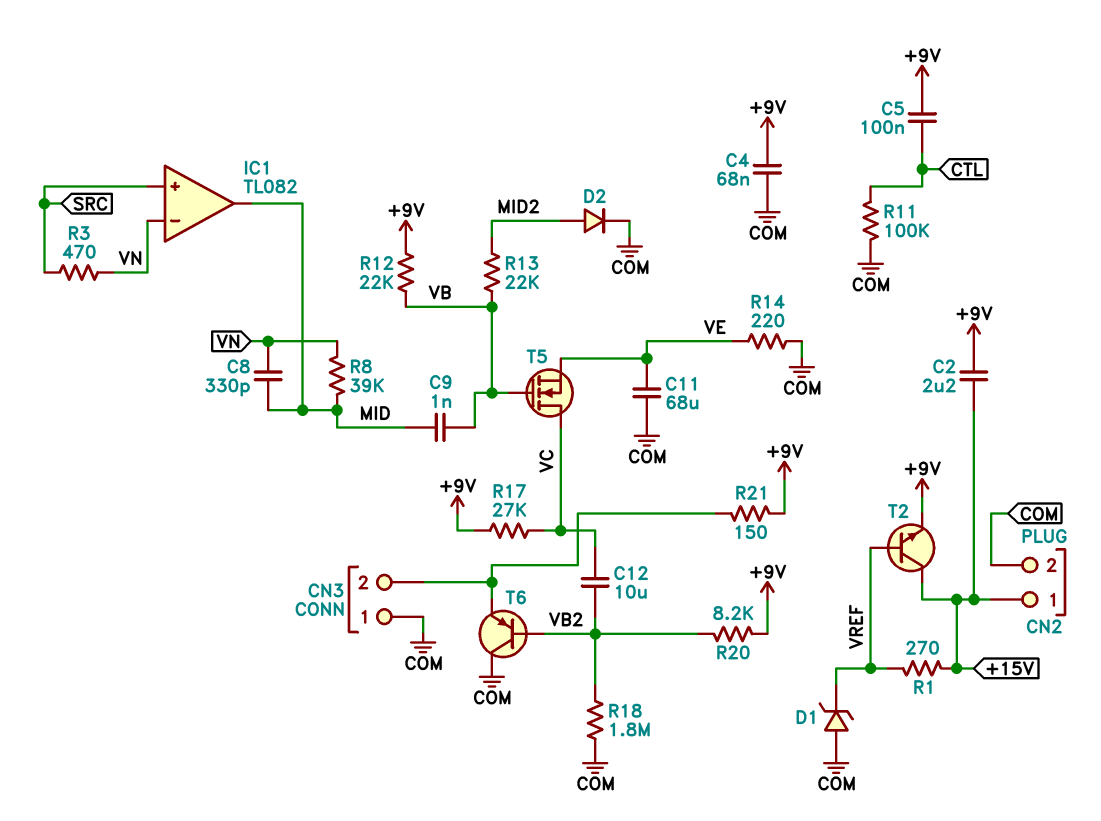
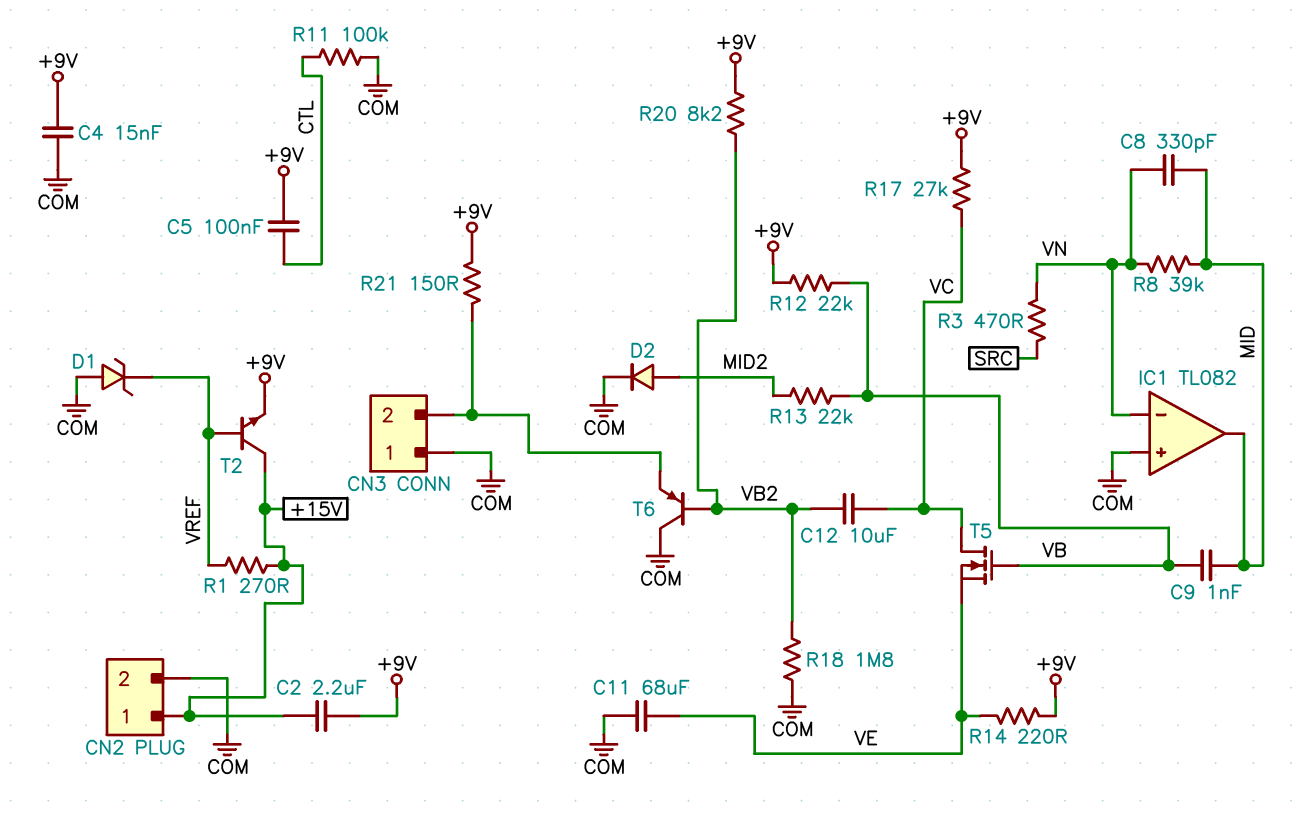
C4: 68nF (+9V, COM) -> 15nF (+9V, COM)
IC1 pin in+: SRC -> COM
R14: 220 (COM, VE) -> 220 (+9V, VE)

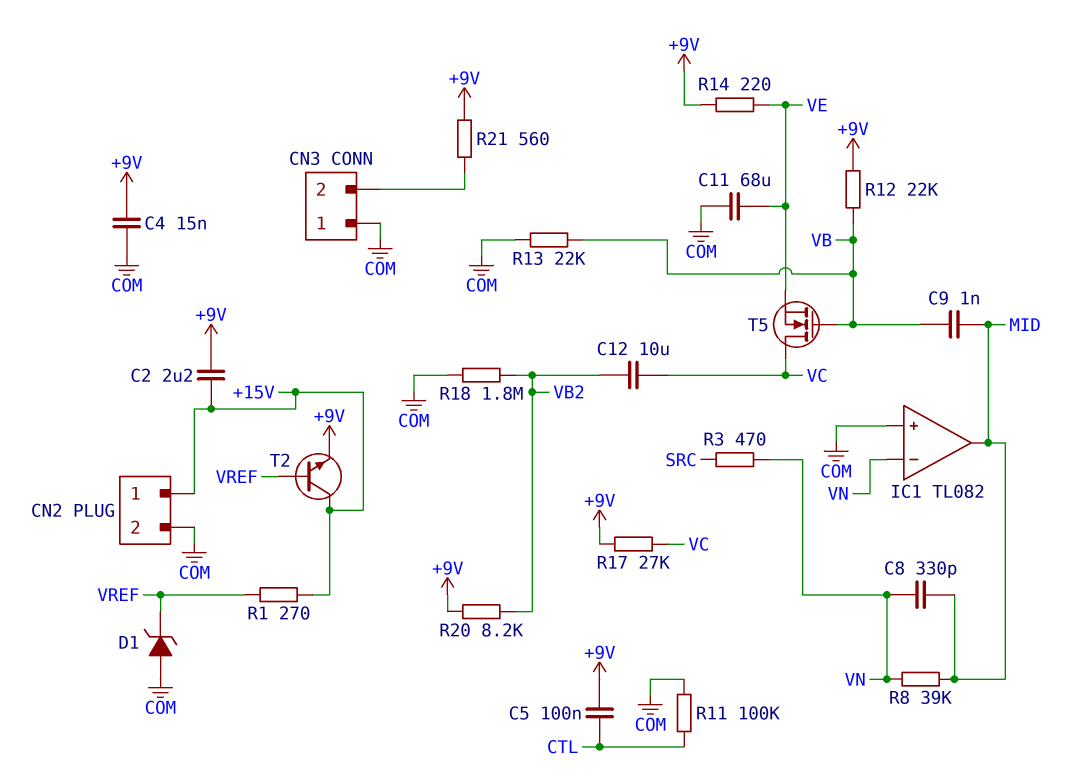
D2: diode (A MID2, K COM) -> none
R13: 22k (MID2, VB) -> 22k (COM, VB)
R21: 150 (+9V, CN3/2) -> 560 (+9V, CN3/2)
T6: PNP (B VB2, C COM, E CN3/2) -> none

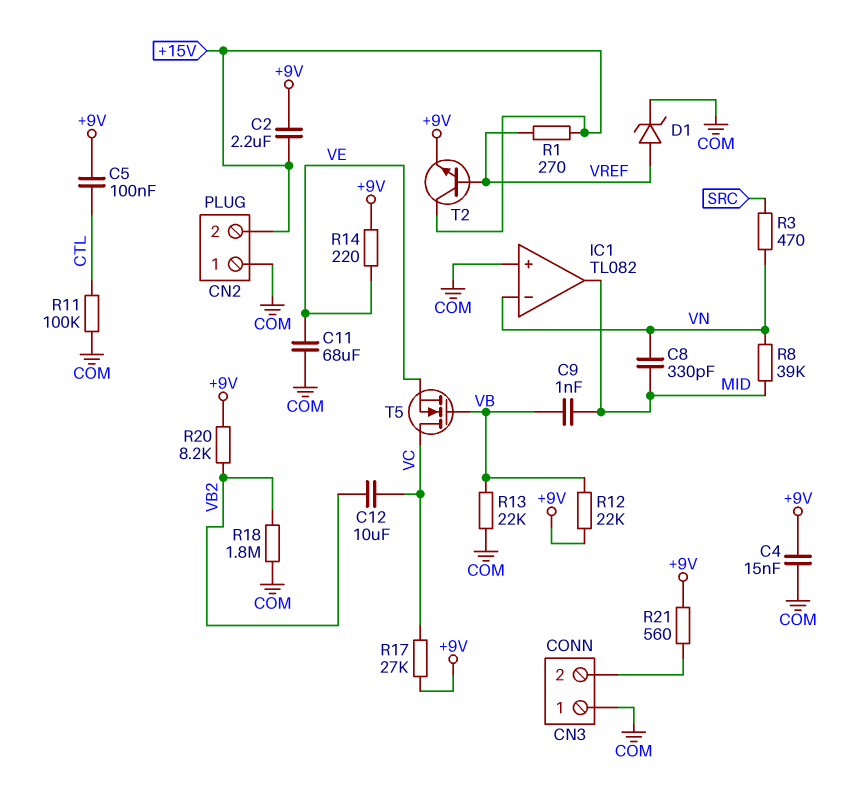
CN2 pin 1: +15V -> COM
CN2 pin 2: COM -> +15V
D1: zener (A COM, K VREF) -> zener (A VREF, K COM)

